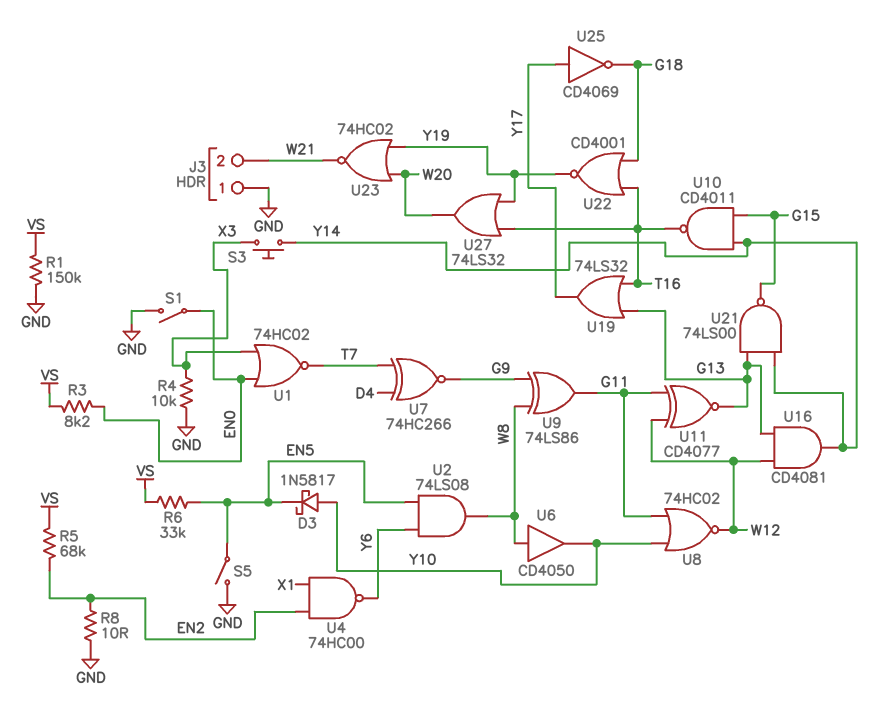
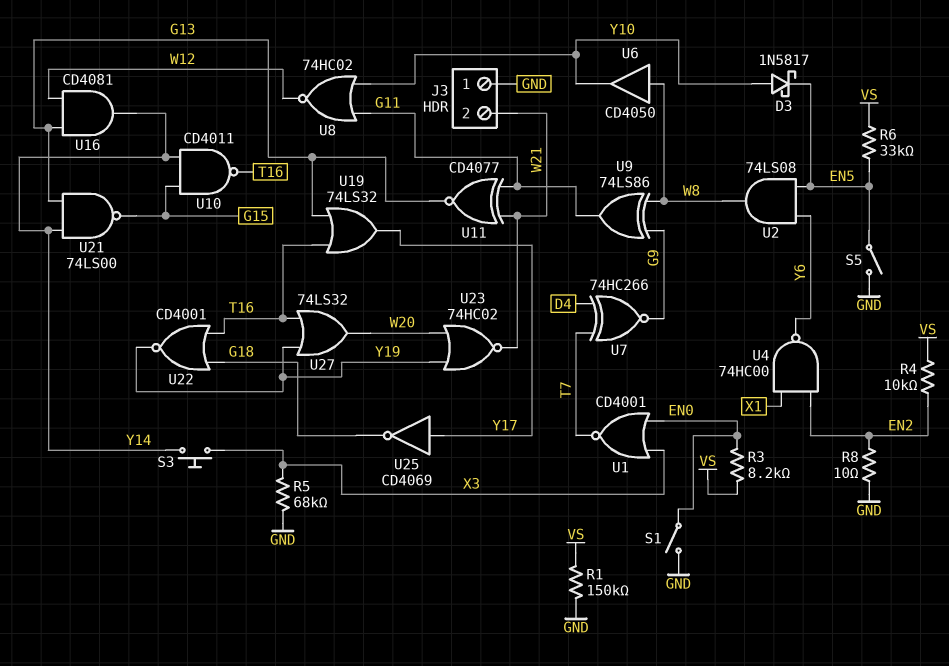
R4: 10k (GND, X3) -> 10k (EN2, VS)
R5: 68k (EN2, VS) -> 68k (GND, X3)
U1: NOR 74HC02 (in EN0, in X3, out T7) -> NOR CD4001 (in EN0, in X3, out T7)
U11: XNOR CD4077 (in G11, in W12, out G13) -> XNOR CD4077 (in G11, in W21, out G13)

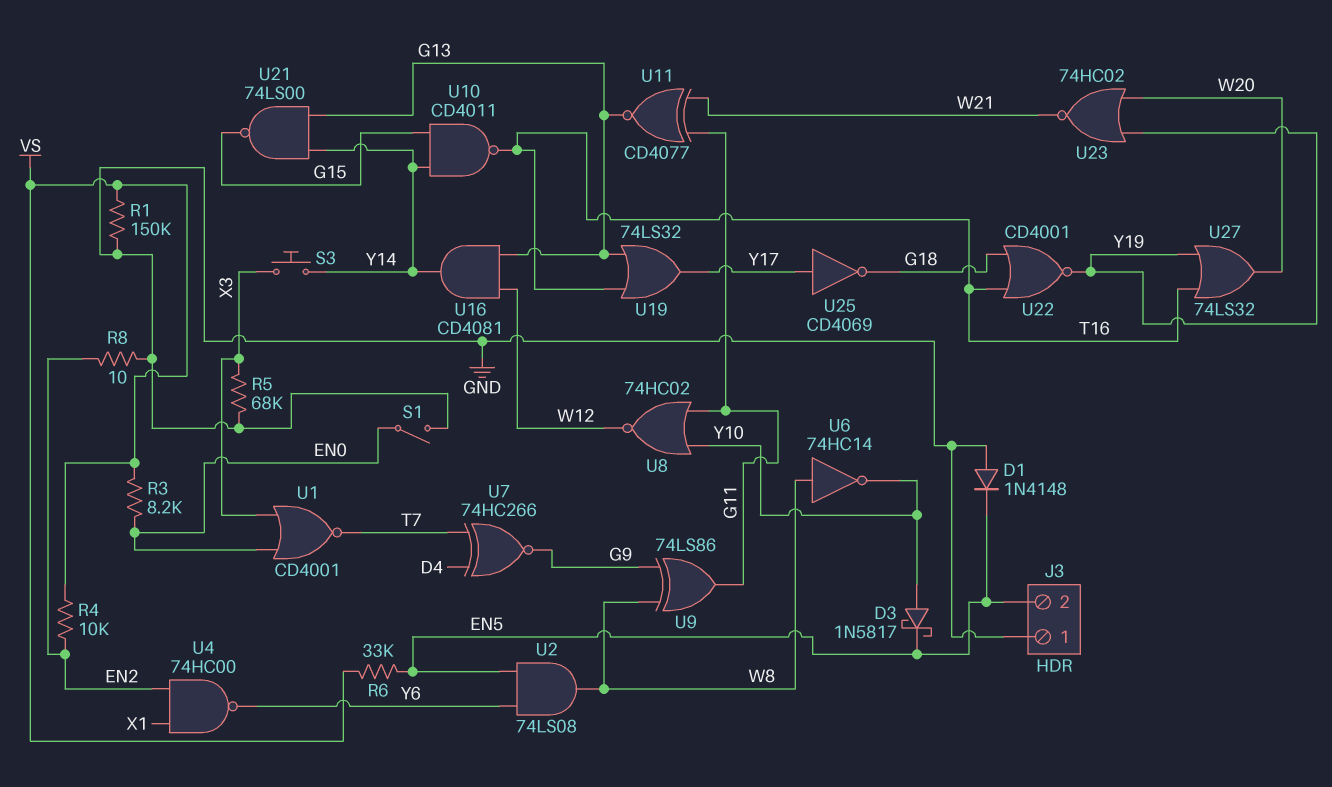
D1: none -> diode 1N4148 (A GND, K EN5)
J3 pin 2: W21 -> EN5
S5: switch (EN5, GND) -> none
U6: buffer CD4050 (in W8, out Y10) -> NOT 74HC14 (in W8, out Y10)

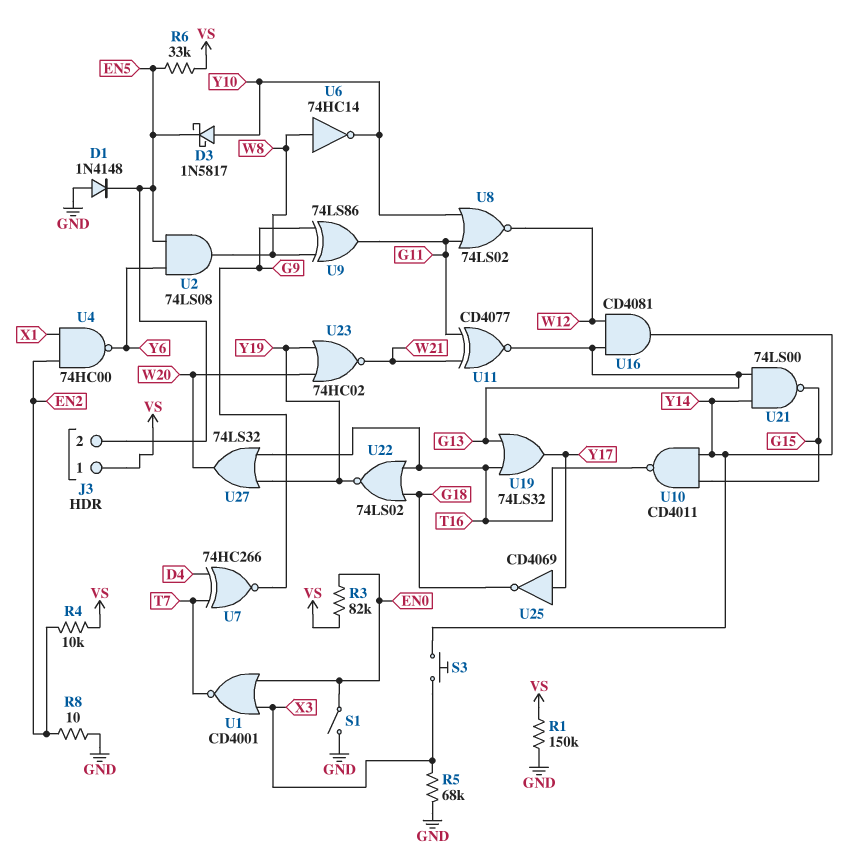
J3 pin 1: GND -> VS
R3: 8.2k (EN0, VS) -> 82k (EN0, VS)
U8: NOR 74HC02 (in G11, in Y10, out W12) -> NOR 74LS02 (in G11, in Y10, out W12)
U22: NOR CD4001 (in G18, in T16, out Y19) -> NOR 74LS02 (in G18, in T16, out Y19)

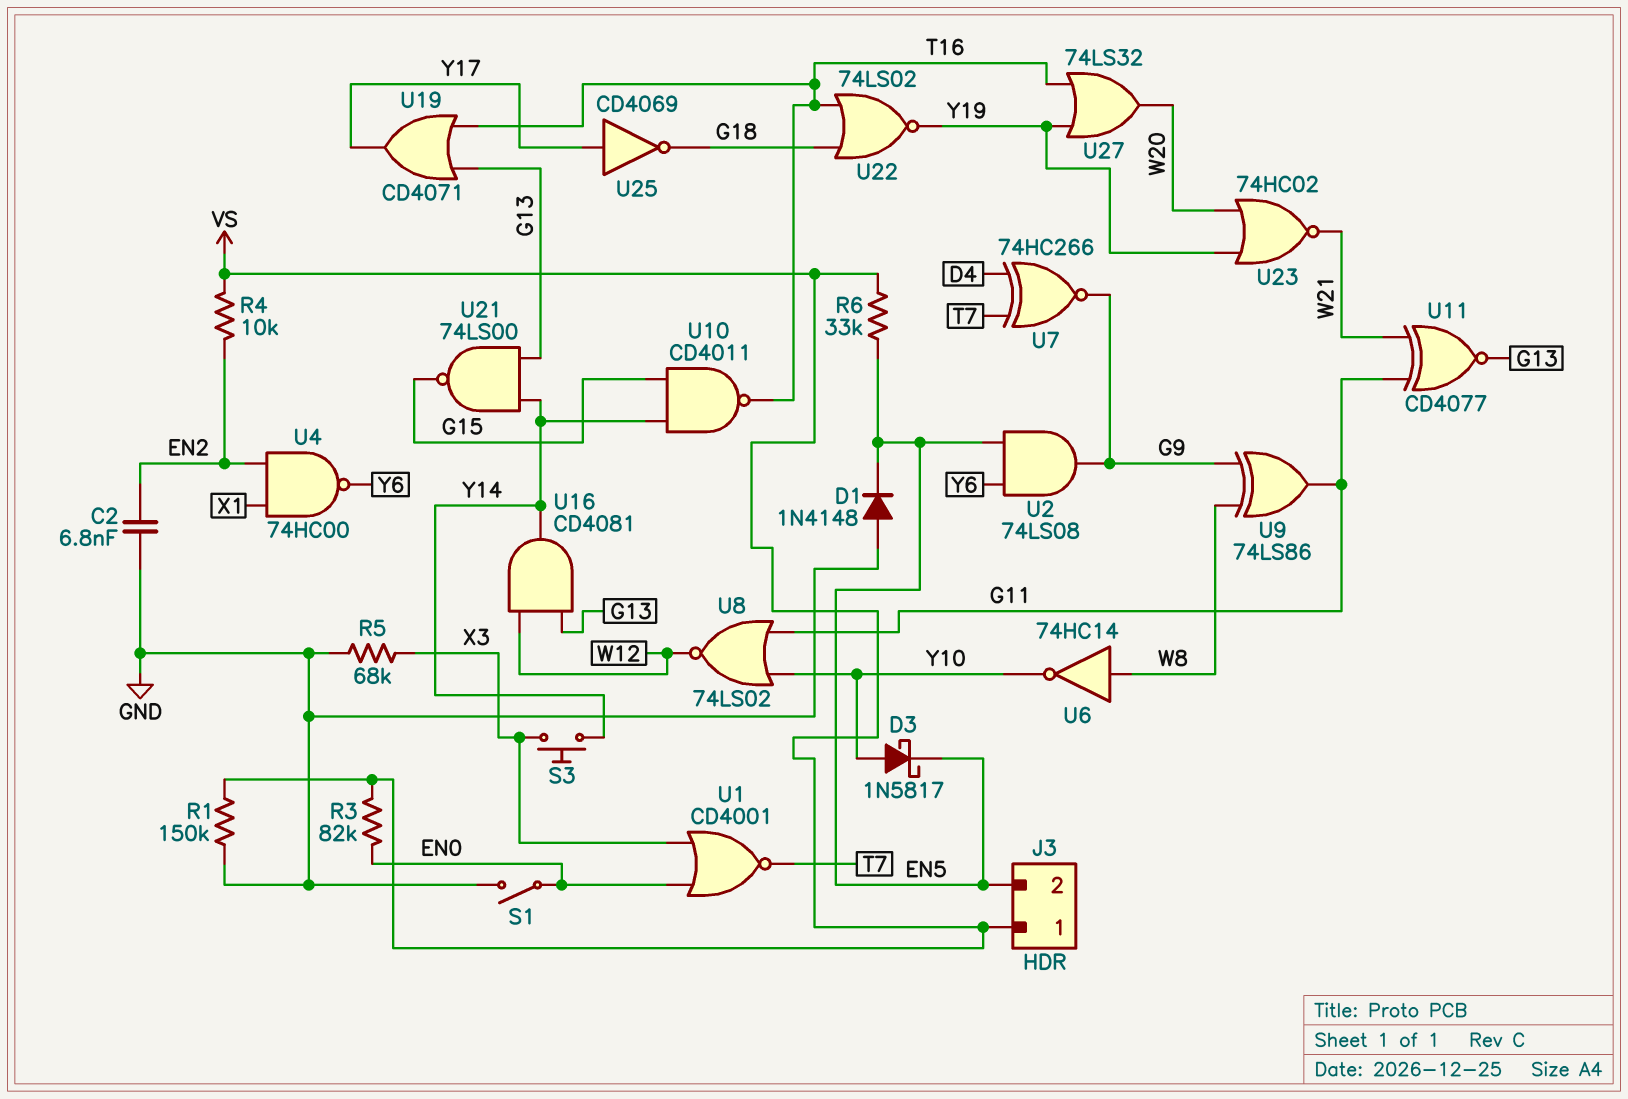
C2: none -> 6.8nF (EN2, GND)
R8: 10 (EN2, GND) -> none
U2: AND 74LS08 (in EN5, in Y6, out W8) -> AND 74LS08 (in EN5, in Y6, out G9)
U19: OR 74LS32 (in G13, in T16, out Y17) -> OR CD4071 (in G13, in T16, out Y17)

